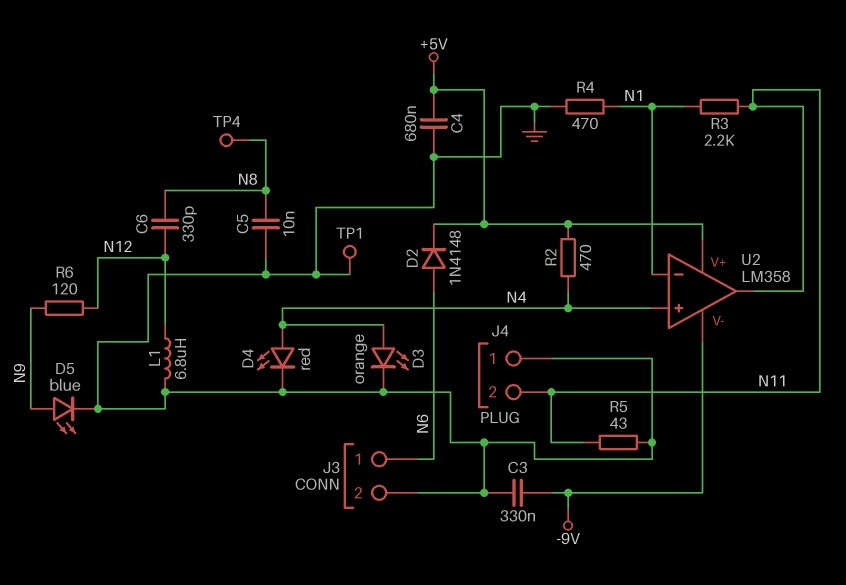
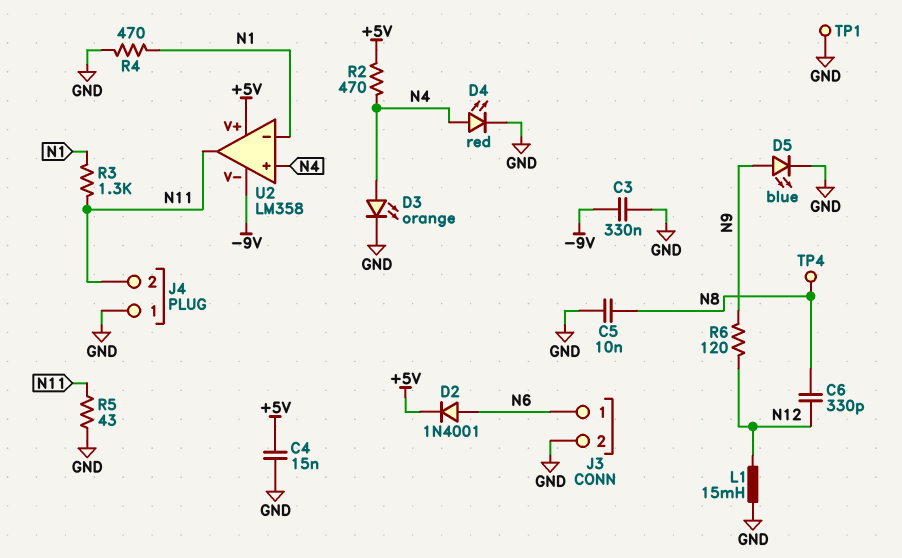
C4: 680nF (+5V, GND) -> 15nF (+5V, GND)
D2: diode 1N4148 (A N6, K +5V) -> diode 1N4001 (A N6, K +5V)
L1: 6.8uH (GND, N12) -> 15mH (GND, N12)
R3: 2.2k (N1, N11) -> 1.3k (N1, N11)

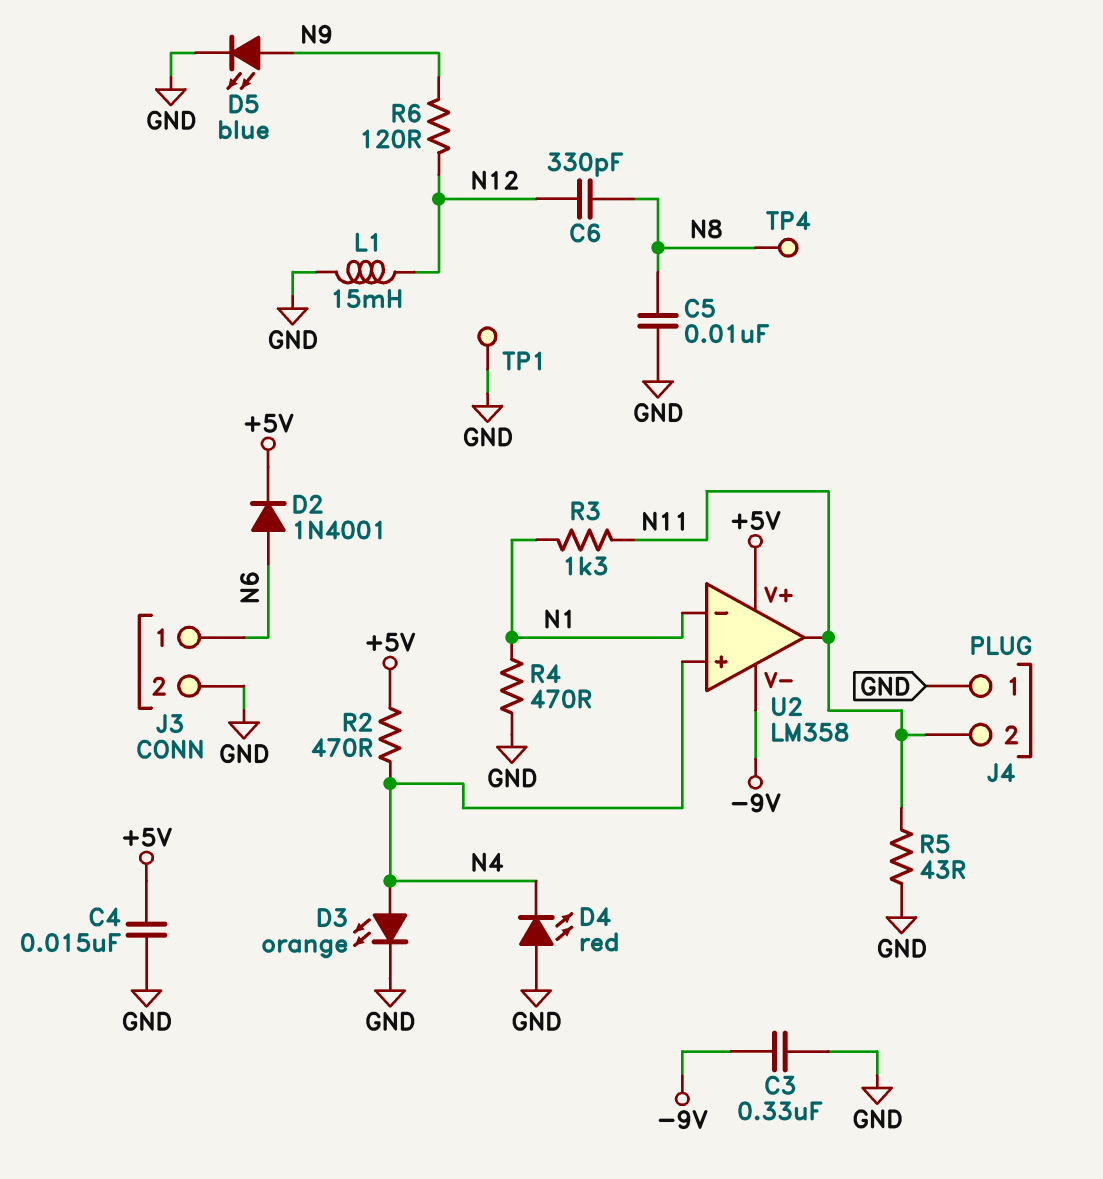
D4: LED red (A N4, K GND) -> LED red (A GND, K N4)

